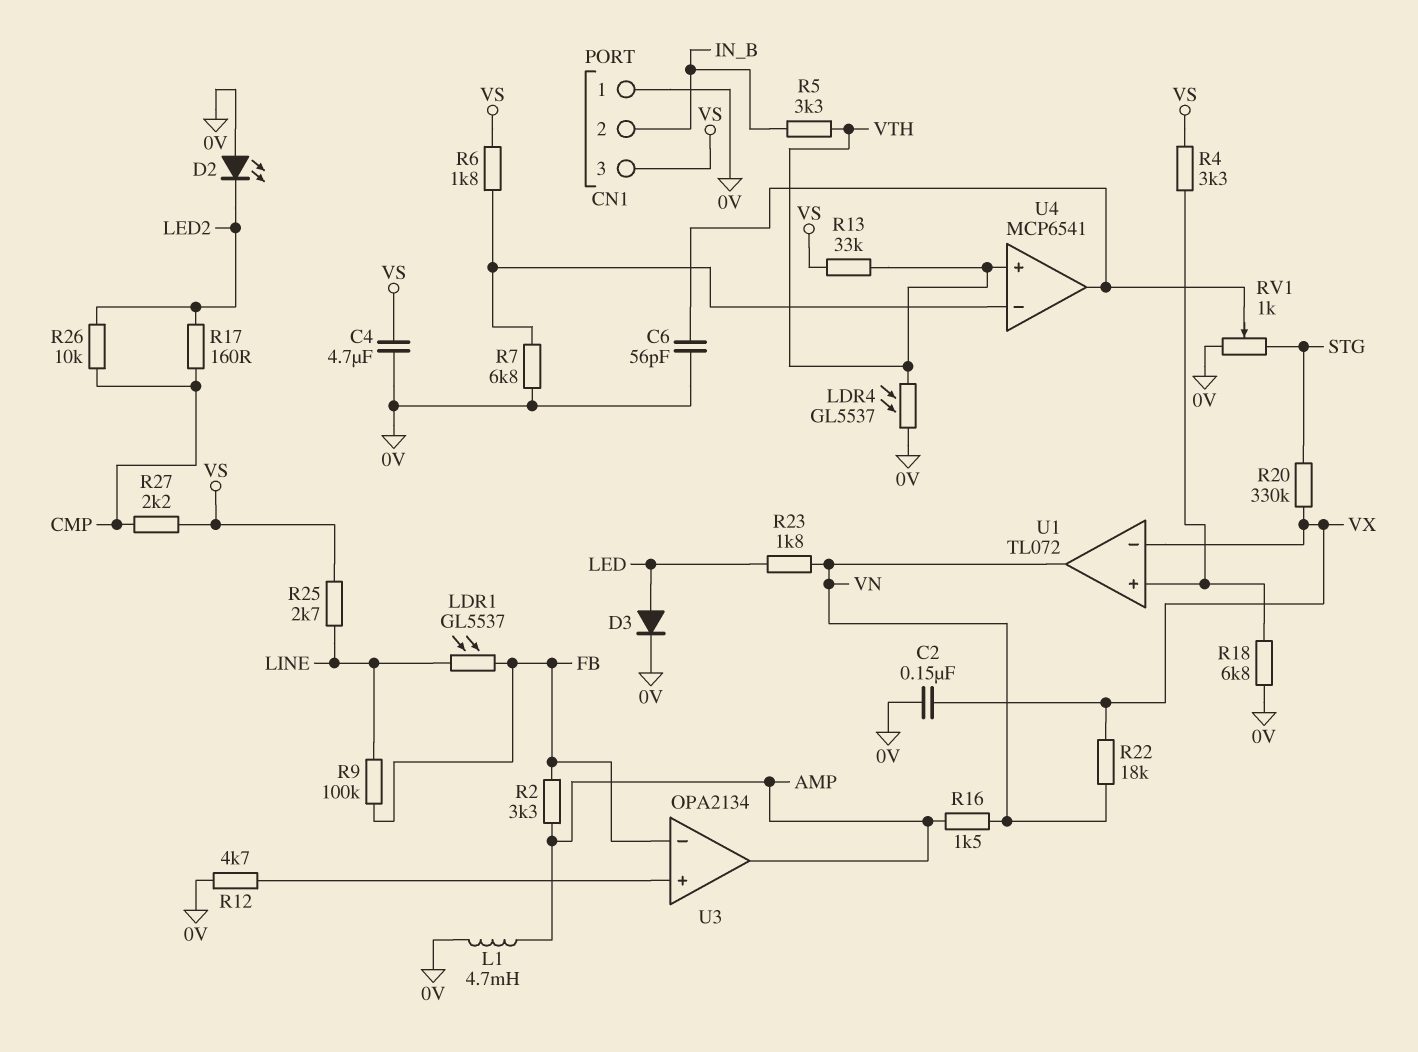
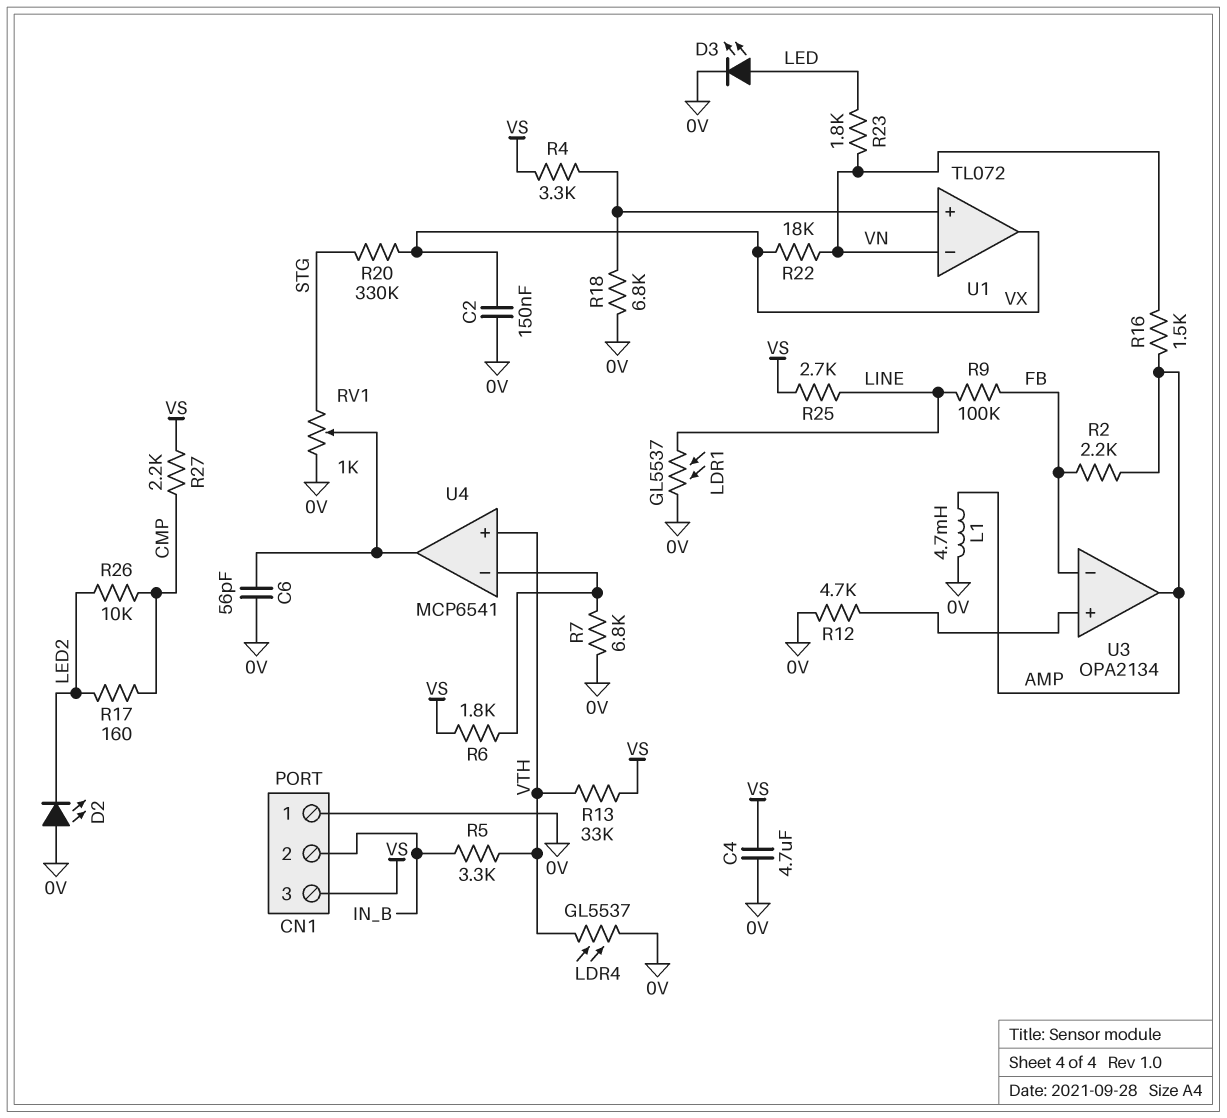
D3: diode (A LED, K 0V) -> LED (A LED, K 0V)
LDR1: GL5537 (FB, LINE) -> GL5537 (0V, LINE)
R2: 3.3k (AMP, FB) -> 2.2k (AMP, FB)
U1 pin in-: VX -> VN
U1 pin out: VN -> VX

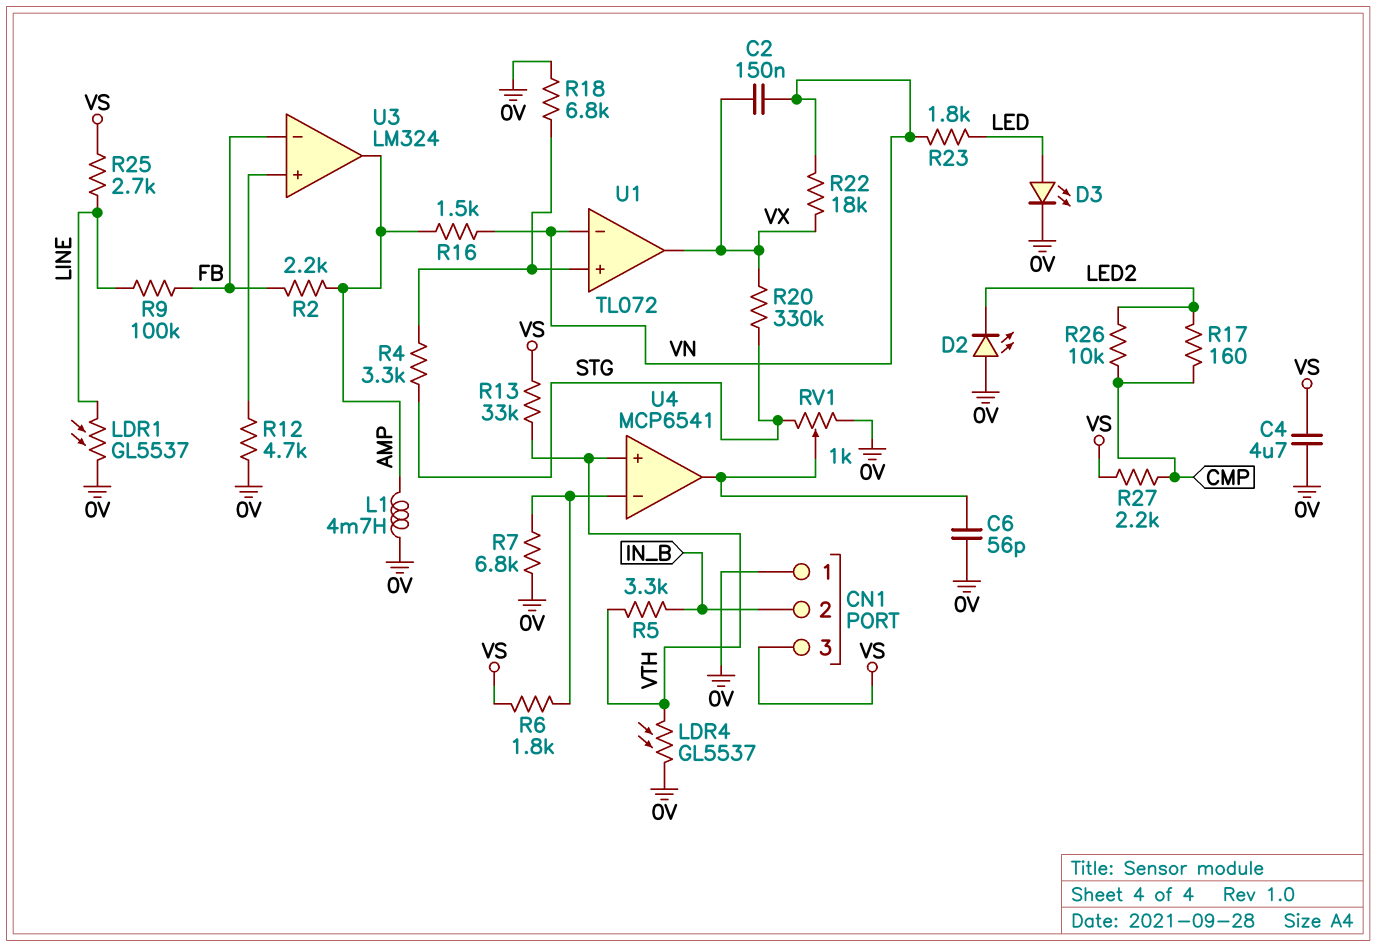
C2: 150nF (0V, VX) -> 150nF (VN, VX)
R4: 3.3k (U1/in+, VS) -> 3.3k (STG, U1/in+)
U3: OPA2134 -> LM324

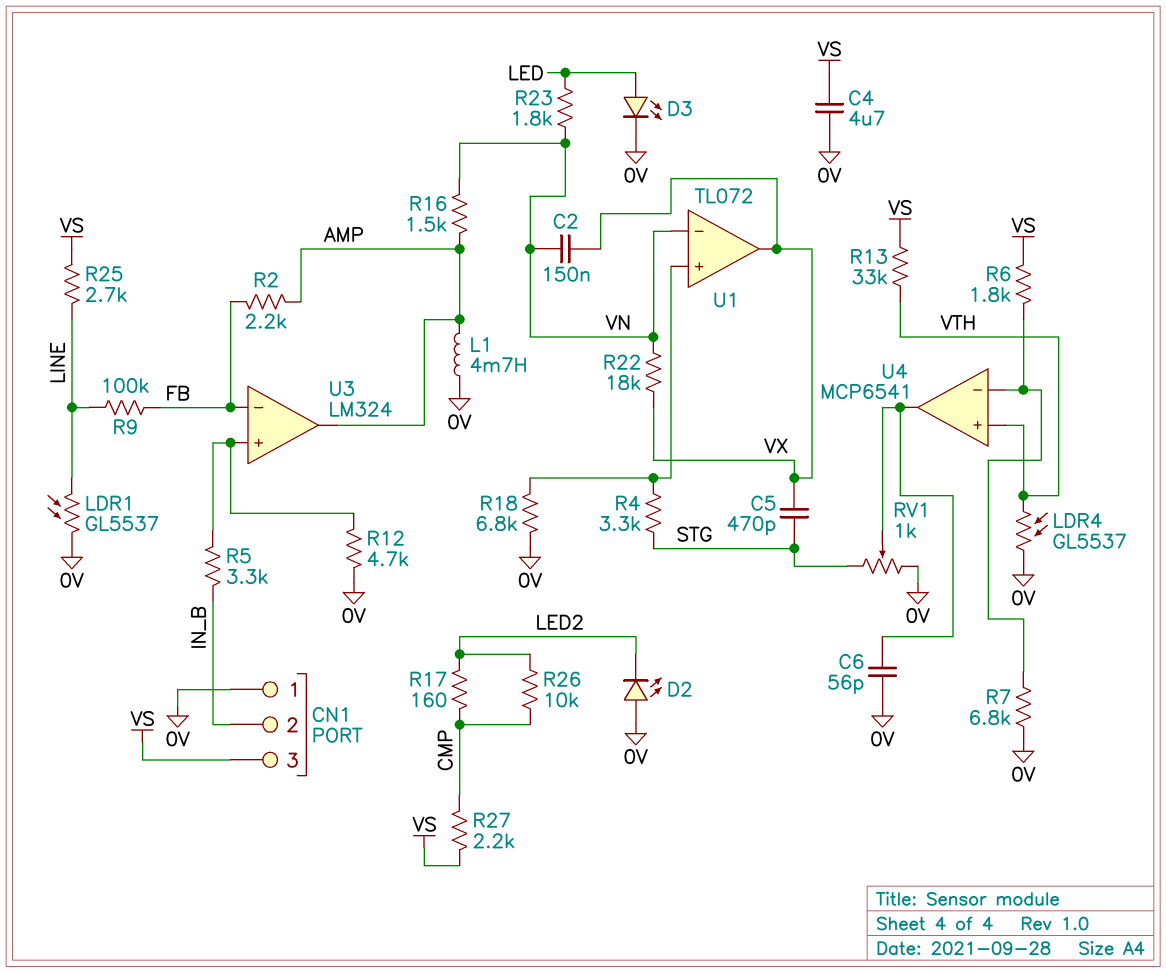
C5: none -> 470pF (STG, VX)
R5: 3.3k (IN_B, VTH) -> 3.3k (IN_B, U3/in+)
R20: 330k (STG, VX) -> none

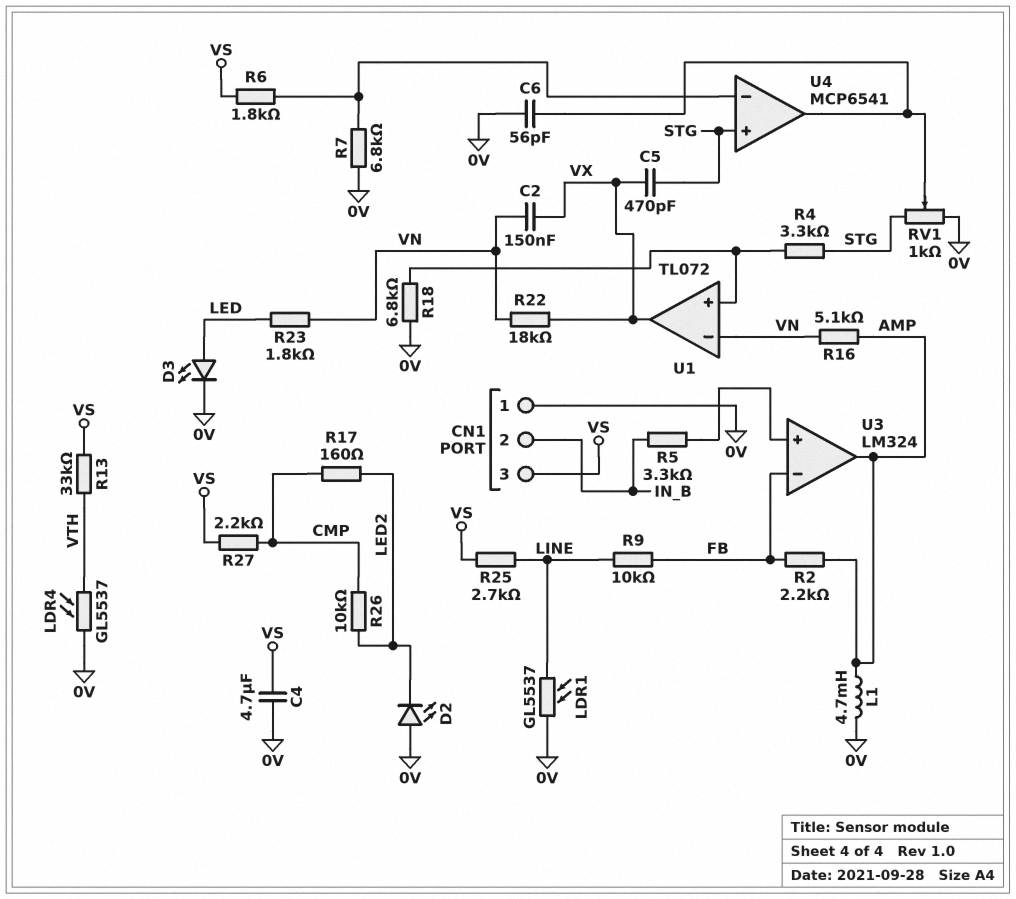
R9: 100k (FB, LINE) -> 10k (FB, LINE)
R12: 4.7k (0V, U3/in+) -> none
R16: 1.5k (AMP, VN) -> 5.1k (AMP, VN)
U4 pin in+: VTH -> STG

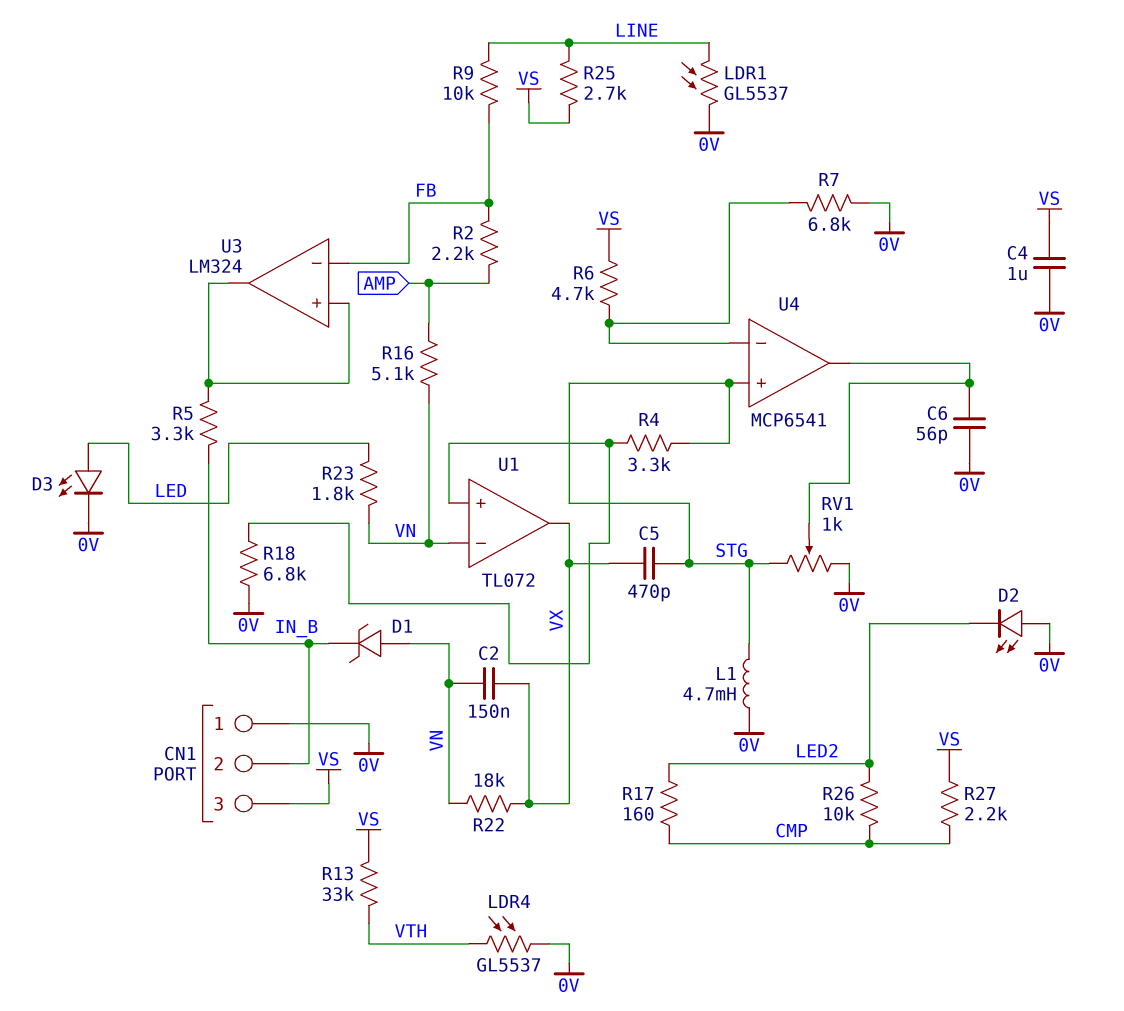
C4: 4.7uF (0V, VS) -> 1uF (0V, VS)
D1: none -> zener (A VN, K IN_B)
L1: 4.7mH (0V, AMP) -> 4.7mH (0V, STG)
R6: 1.8k (U4/in-, VS) -> 4.7k (U4/in-, VS)
U3 pin out: AMP -> U3/in+

